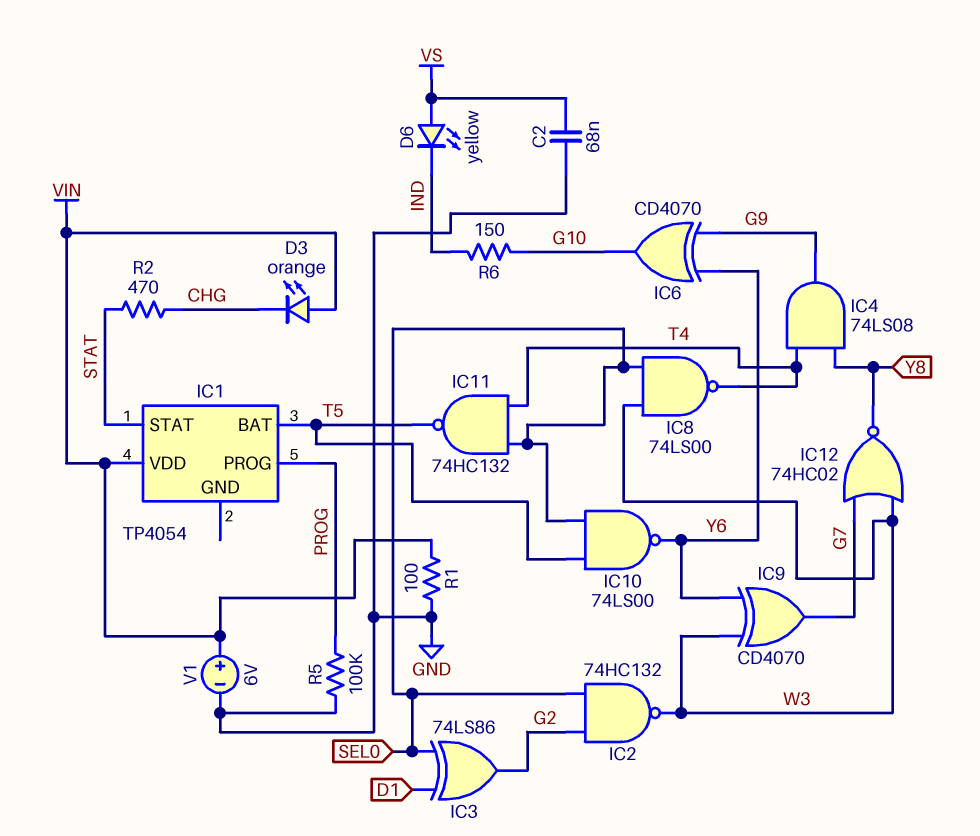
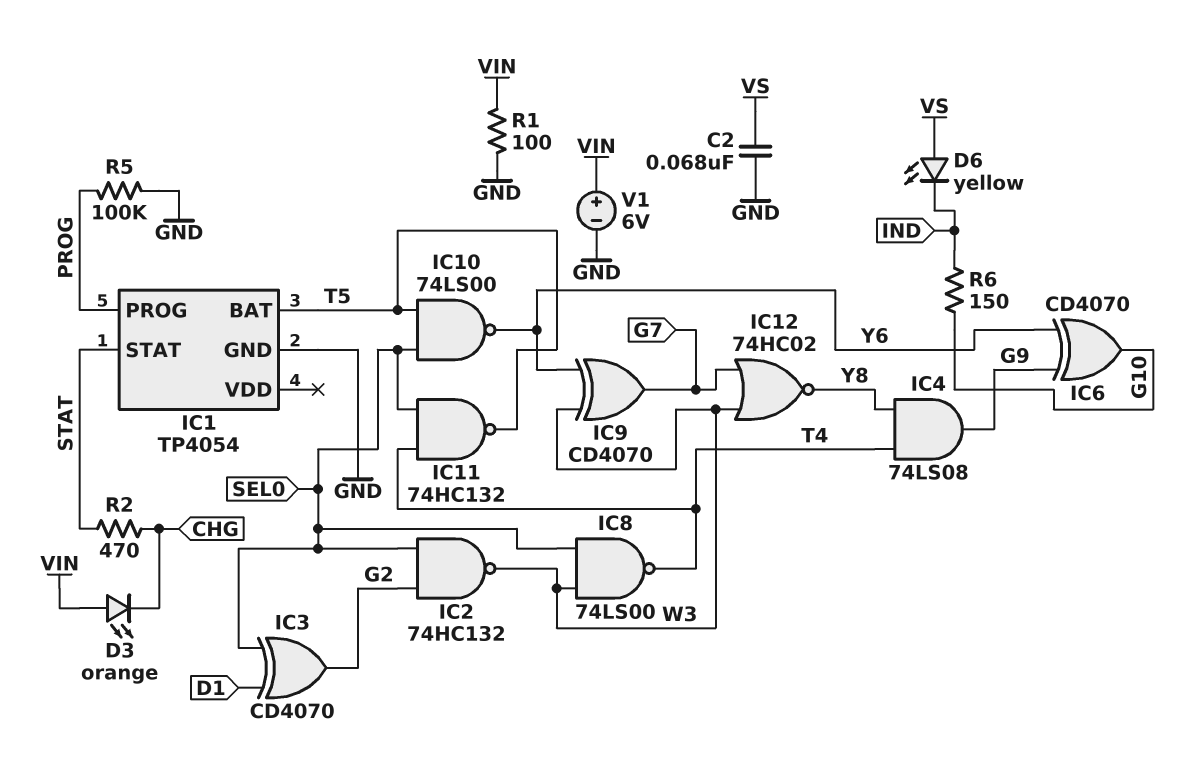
IC1 pin GND: none -> GND
IC1 pin VDD: VIN -> none
IC3: XOR 74LS86 (in D1, in SEL0, out G2) -> XOR CD4070 (in D1, in SEL0, out G2)

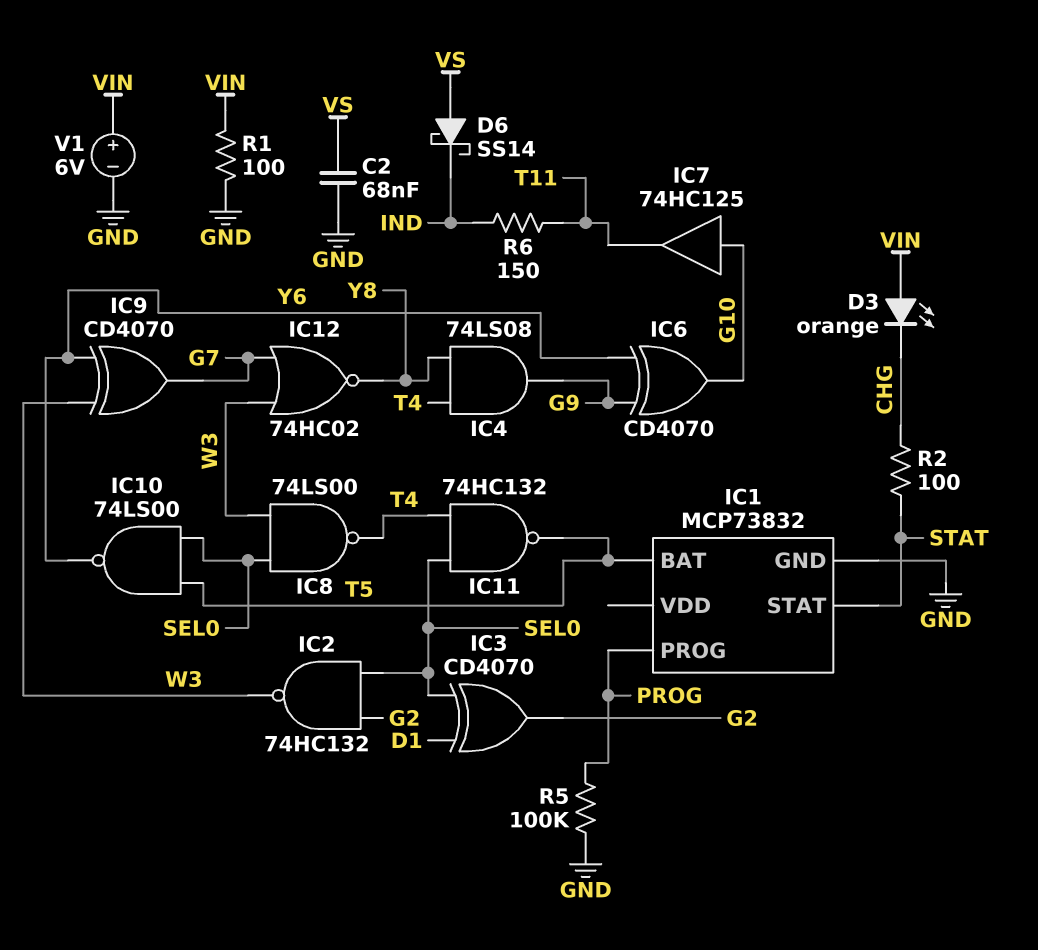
D6: LED yellow (A VS, K IND) -> schottky SS14 (A VS, K IND)
IC1: TP4054 -> MCP73832
IC7: none -> buffer 74HC125 (in G10, out T11)
R2: 470 (CHG, STAT) -> 100 (CHG, STAT)
R6: 150 (G10, IND) -> 150 (IND, T11)

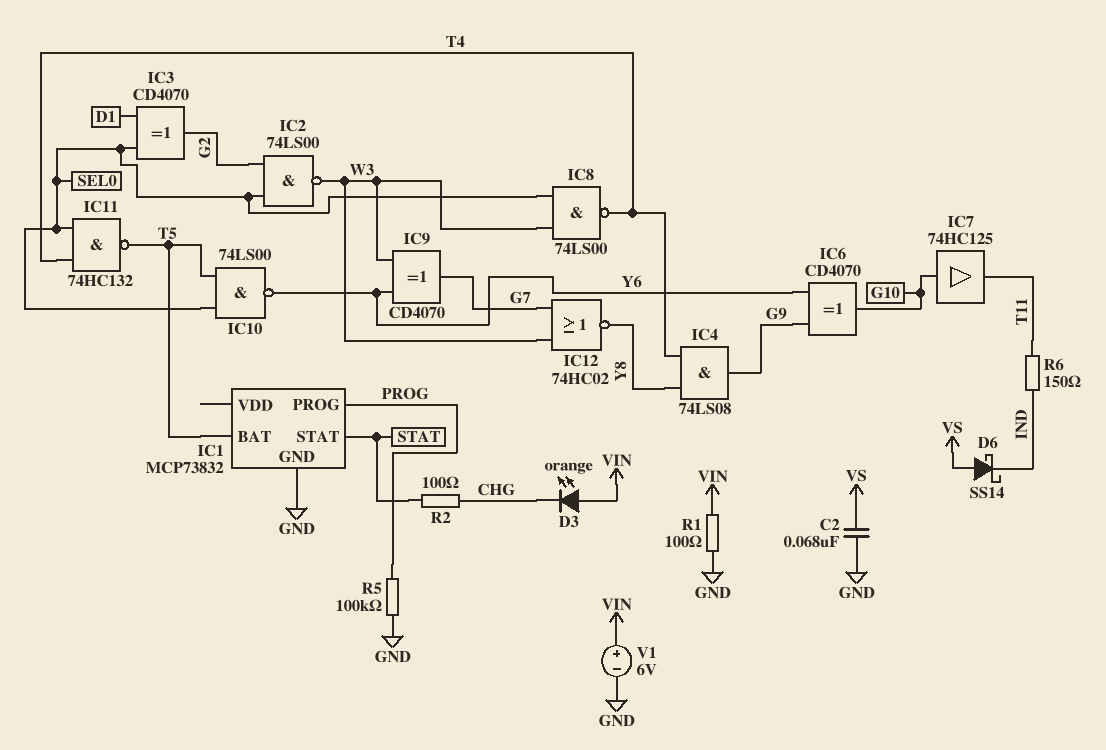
IC2: NAND 74HC132 (in G2, in SEL0, out W3) -> NAND 74LS00 (in G2, in SEL0, out W3)

